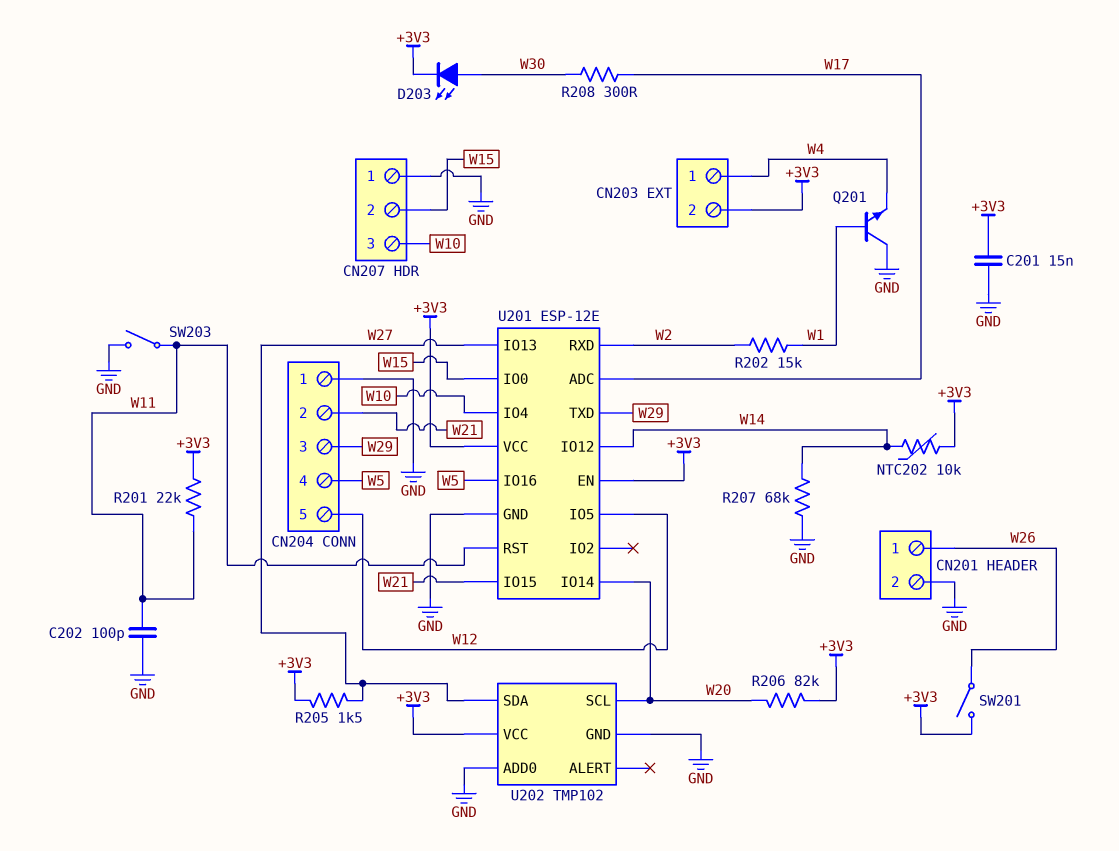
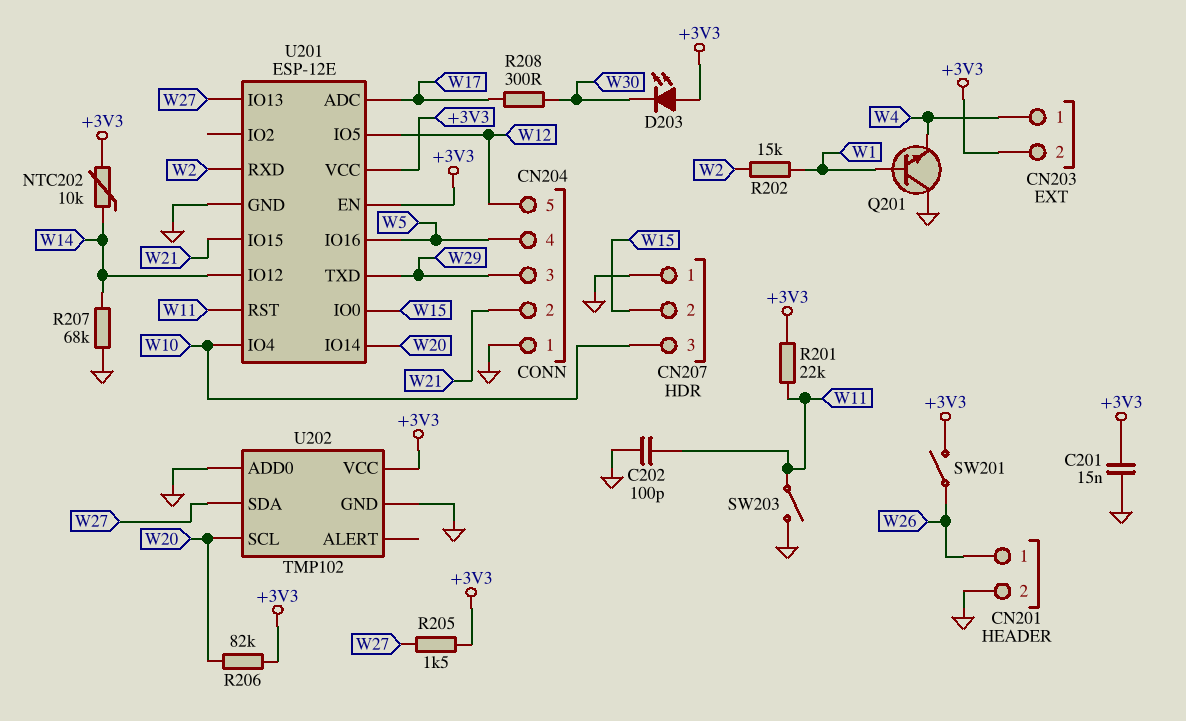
D203: LED (A W30, K +3V3) -> LED (A +3V3, K W30)

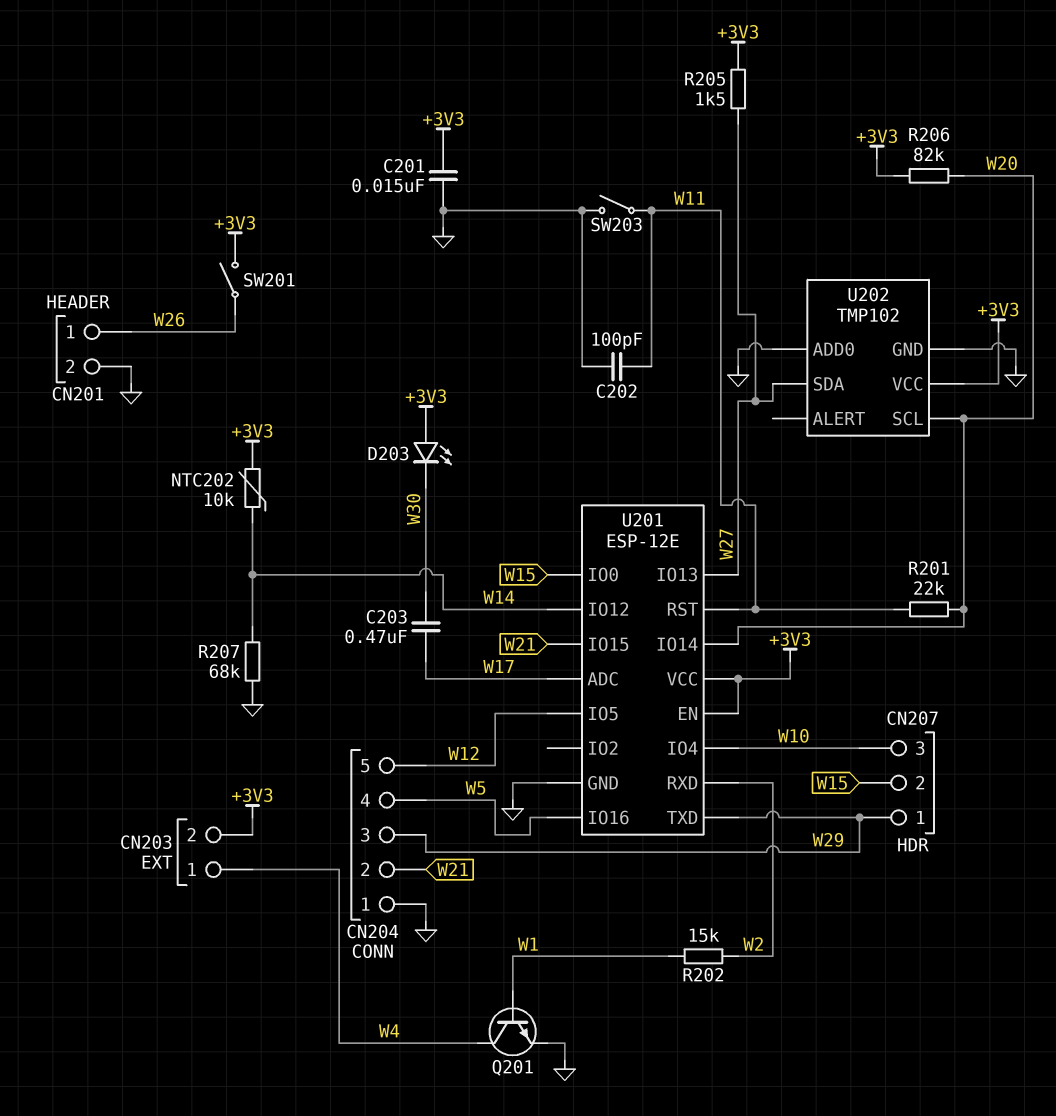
C203: none -> 470nF (W17, W30)
CN207 pin 1: GND -> W29
Q201: NPN (B W1, C GND, E W4) -> NPN (B W1, C W4, E GND)
R201: 22k (+3V3, W11) -> 22k (W11, W20)
R208: 300 (W17, W30) -> none

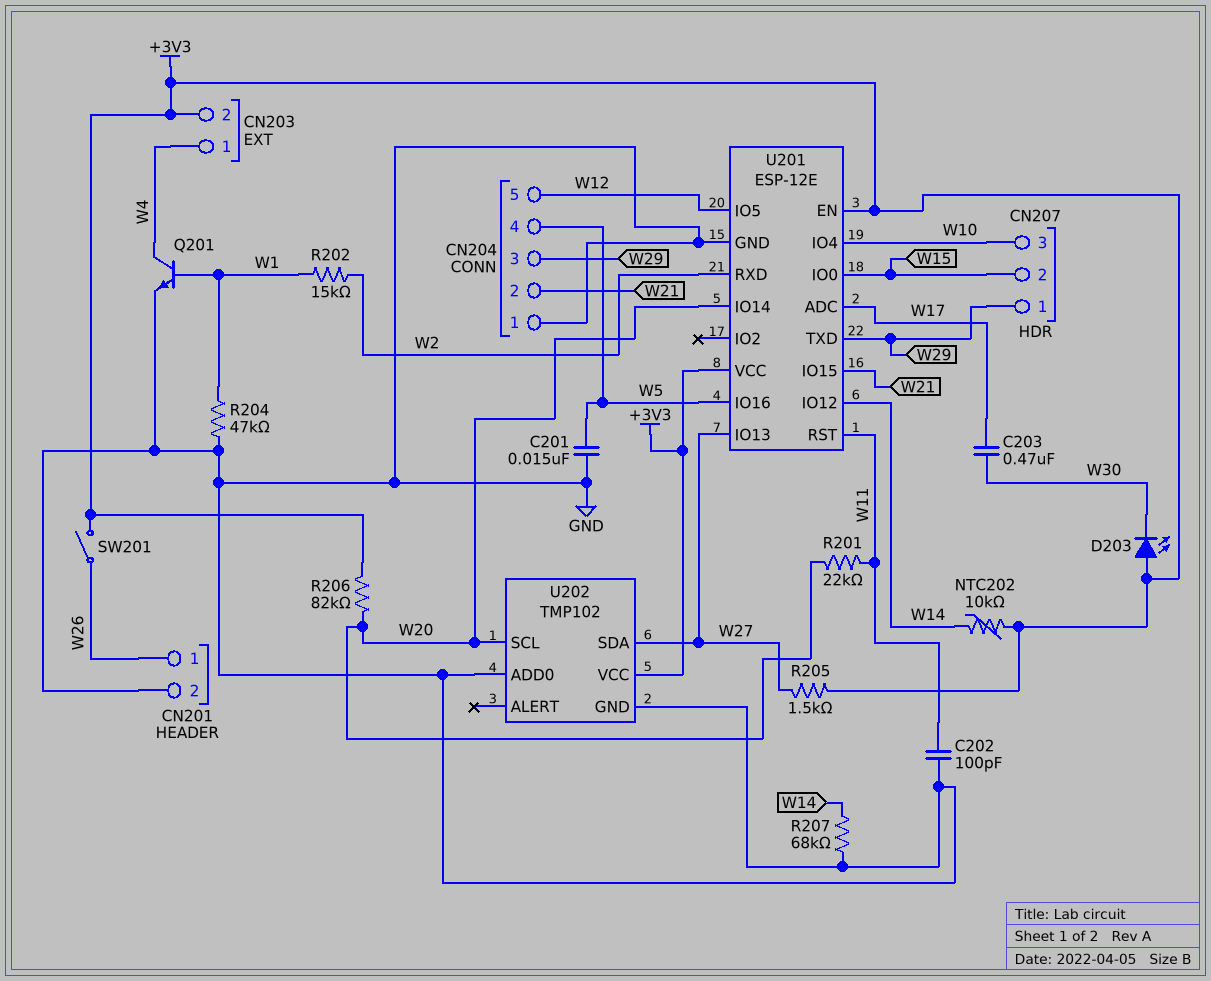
C201: 15nF (+3V3, GND) -> 15nF (GND, W5)
R204: none -> 47k (GND, W1)
SW203: switch (GND, W11) -> none

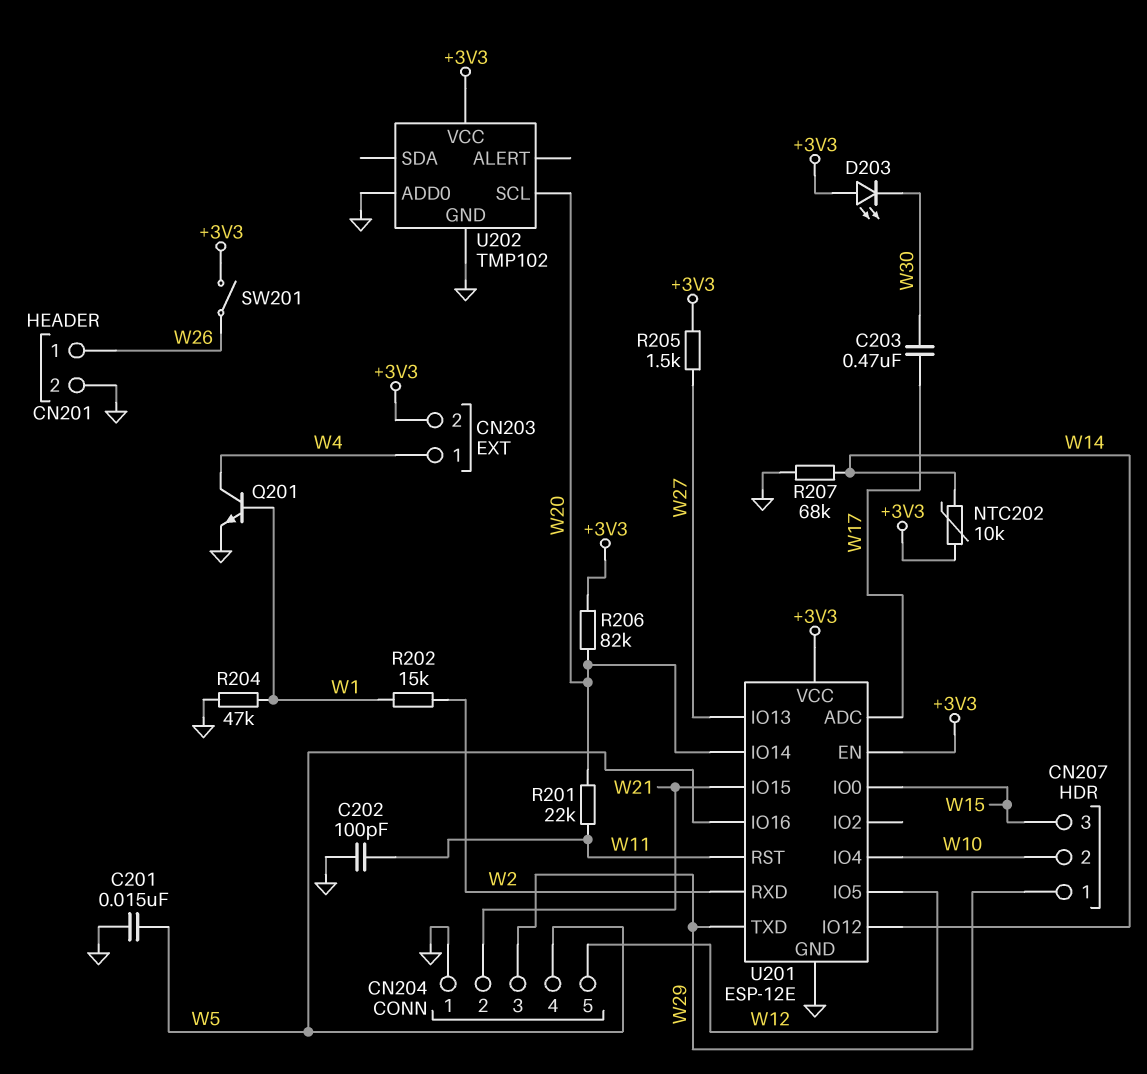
CN207 pin 2: W15 -> W10
CN207 pin 3: W10 -> W15
U202 pin SDA: W27 -> none

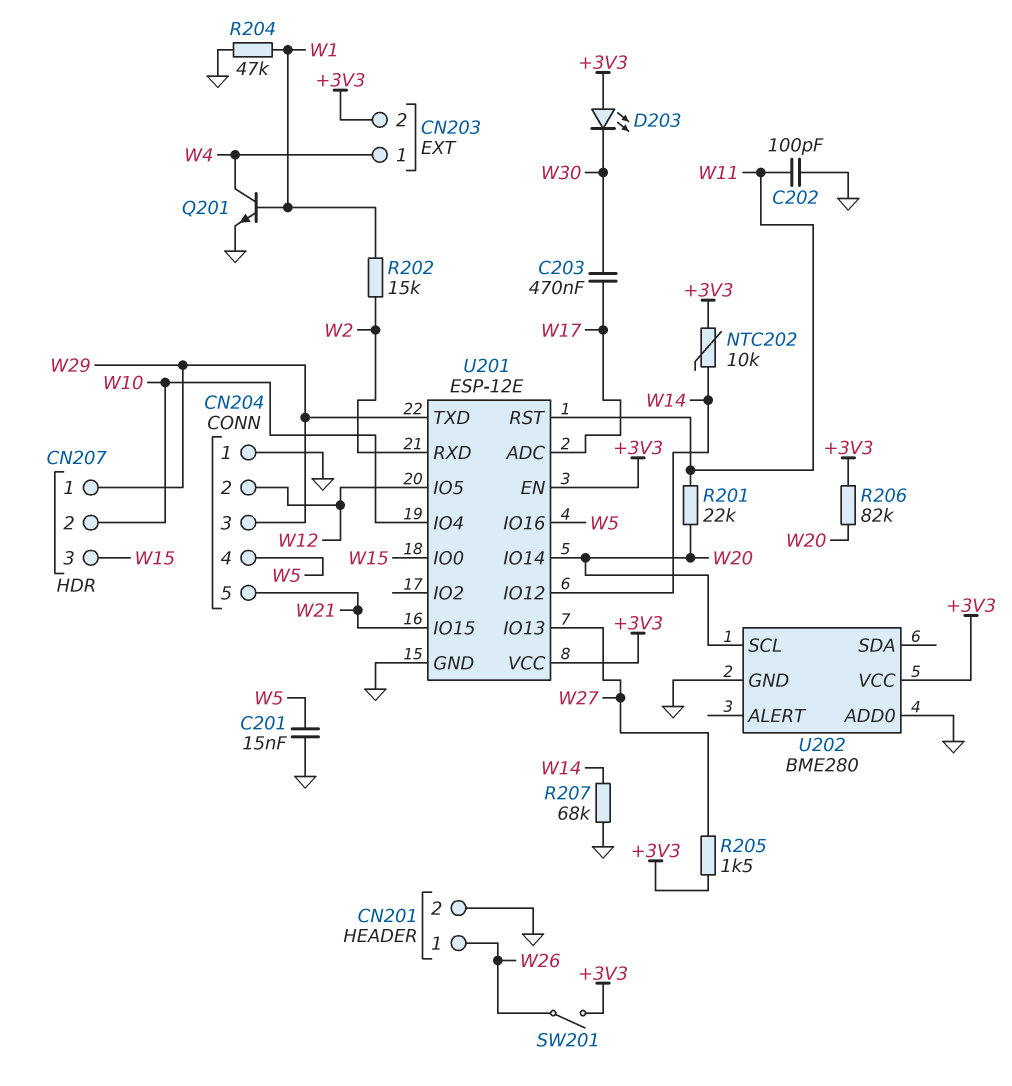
CN204 pin 2: W21 -> W12
CN204 pin 5: W12 -> W21
U202: TMP102 -> BME280

